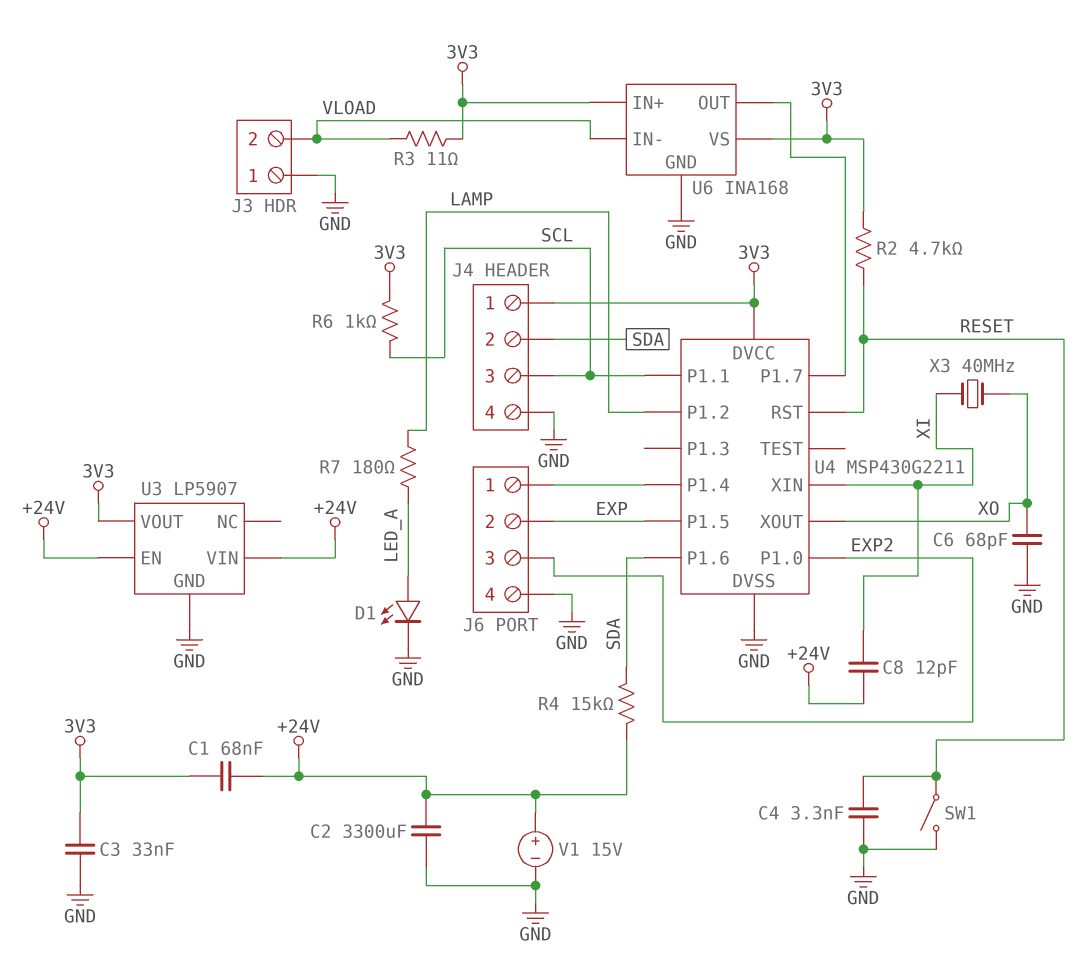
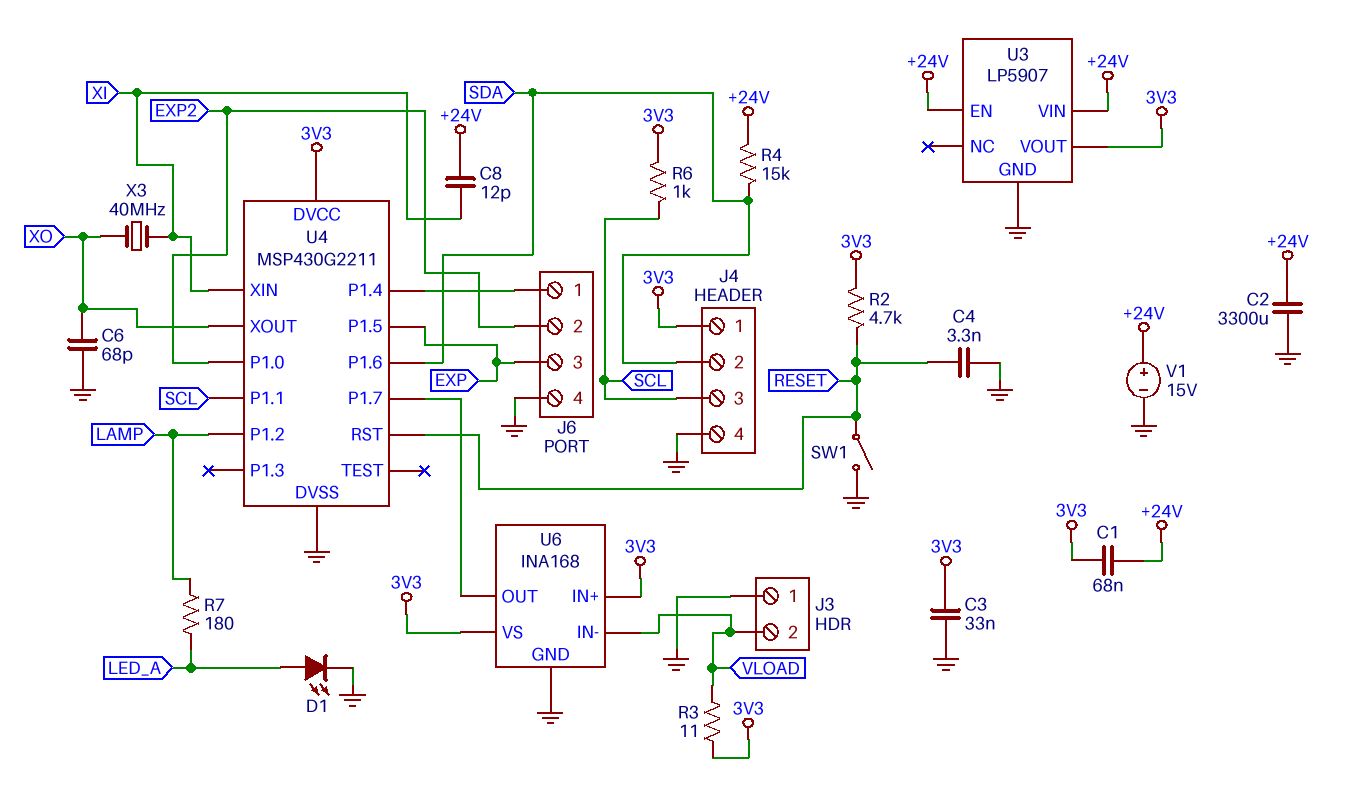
J6 pin 2: EXP -> EXP2
J6 pin 3: EXP2 -> EXP

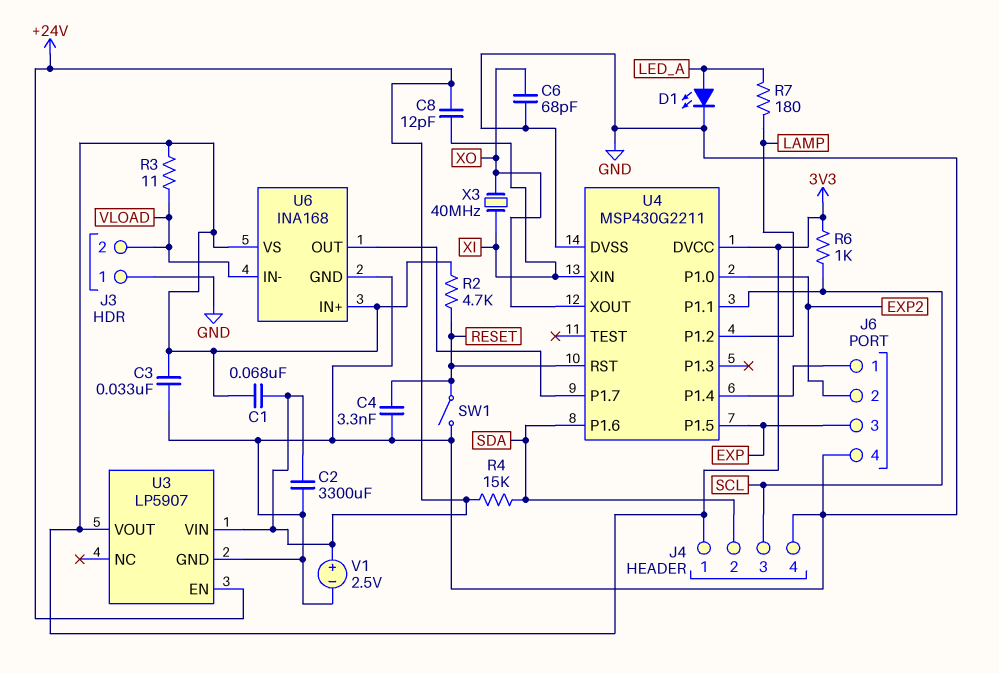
V1: 15V (plus +24V, minus GND) -> 2.5V (plus +24V, minus GND)

